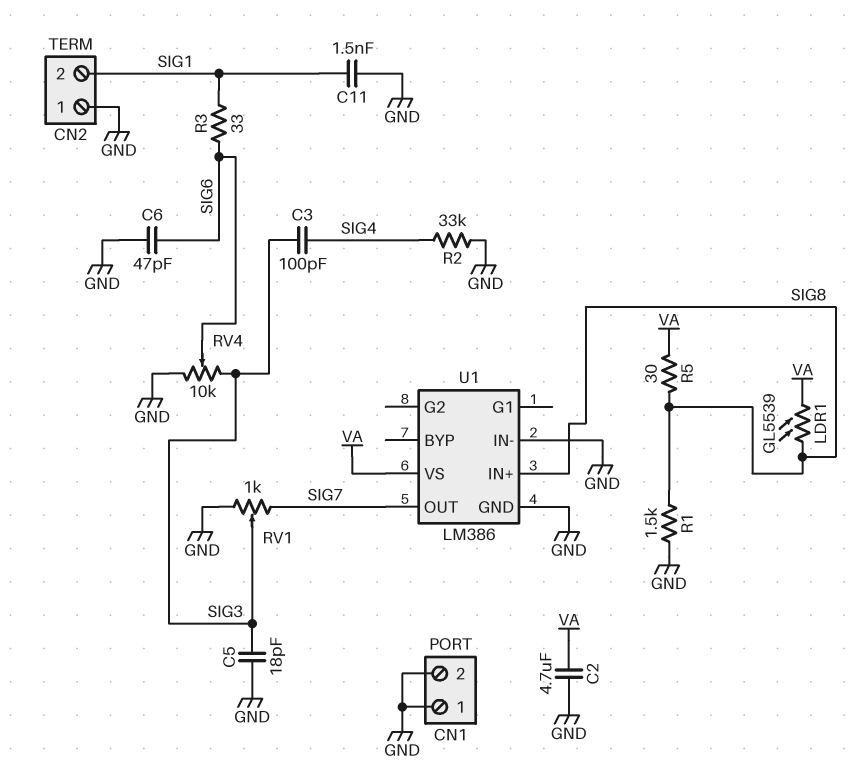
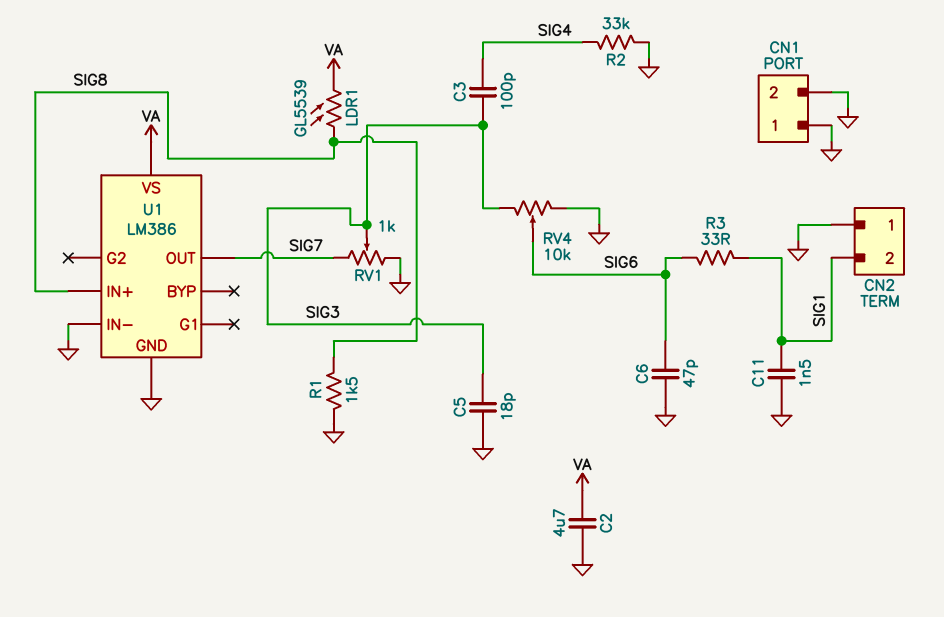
R5: 30 (SIG8, VA) -> none

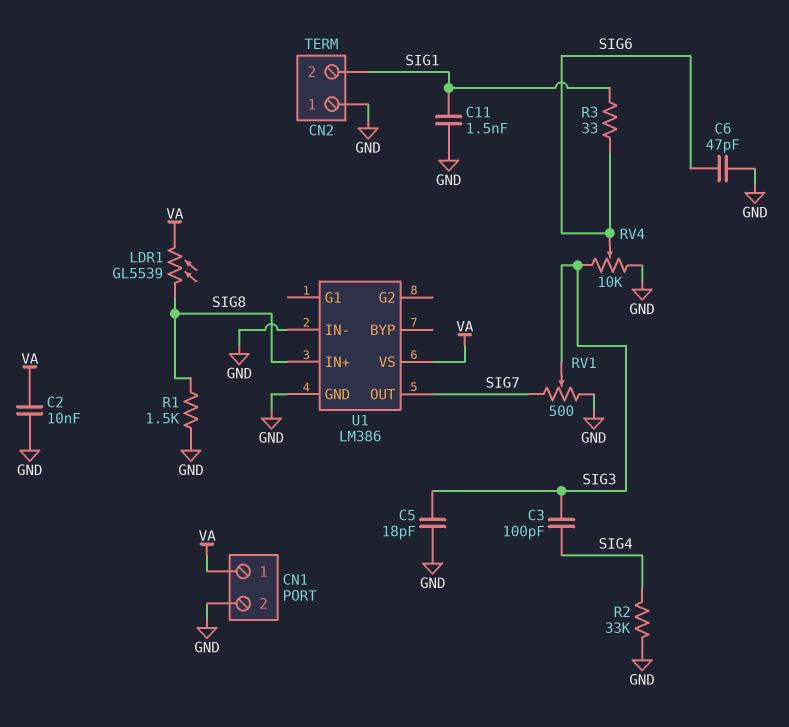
C2: 4.7uF (GND, VA) -> 10nF (GND, VA)
CN1 pin 1: GND -> VA
RV1: 1k (GND, SIG7, wiper SIG3) -> 500 (GND, SIG7, wiper SIG3)

